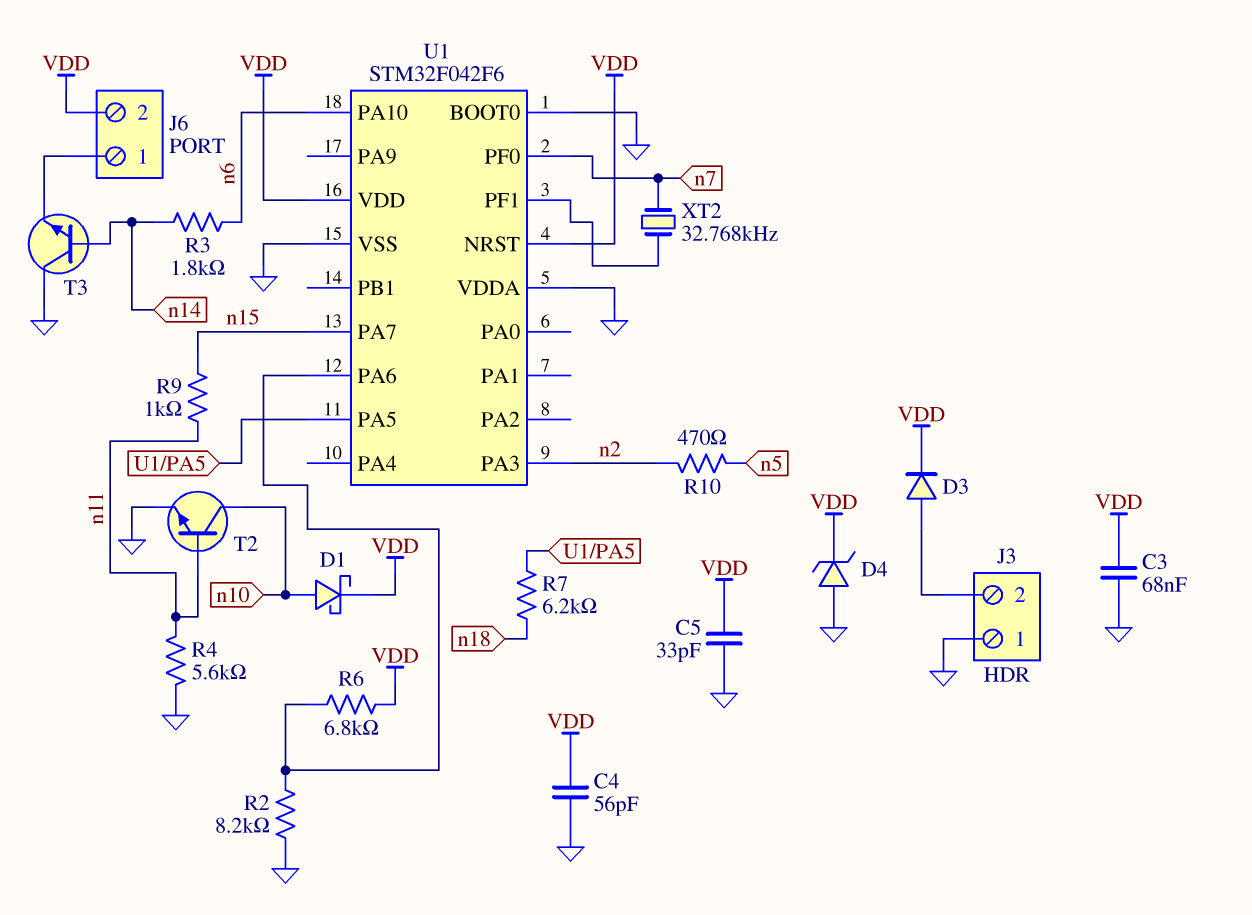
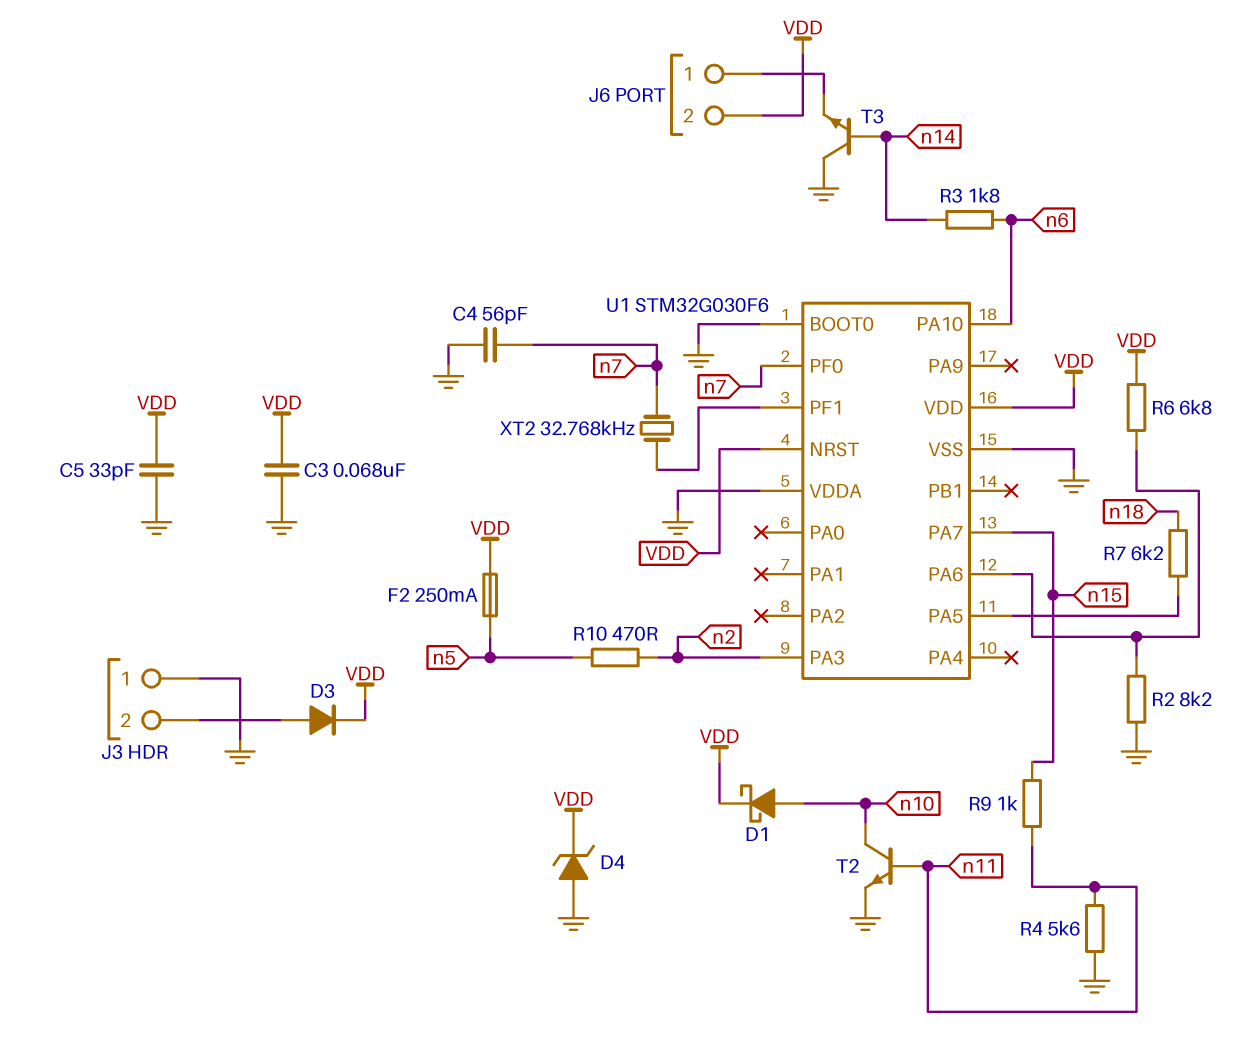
C4: 56pF (GND, VDD) -> 56pF (GND, n7)
F2: none -> 250mA (VDD, n5)
U1: STM32F042F6 -> STM32G030F6

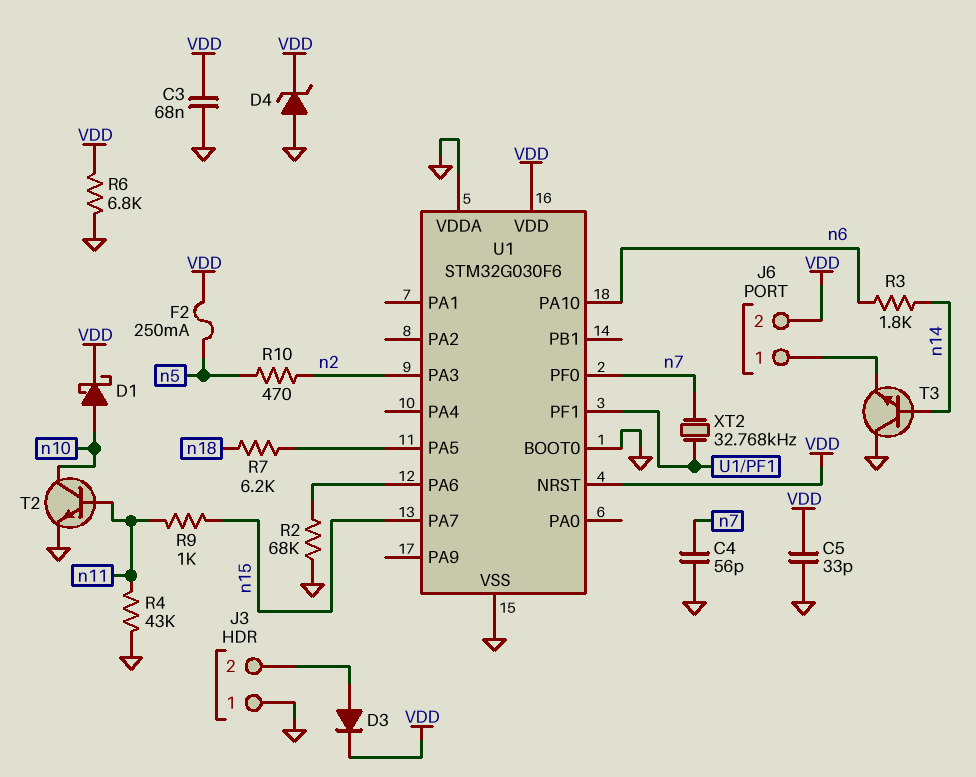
R2: 8.2k (GND, U1/PA6) -> 68k (GND, U1/PA6)
R4: 5.6k (GND, n11) -> 43k (GND, n11)
R6: 6.8k (U1/PA6, VDD) -> 6.8k (GND, VDD)

